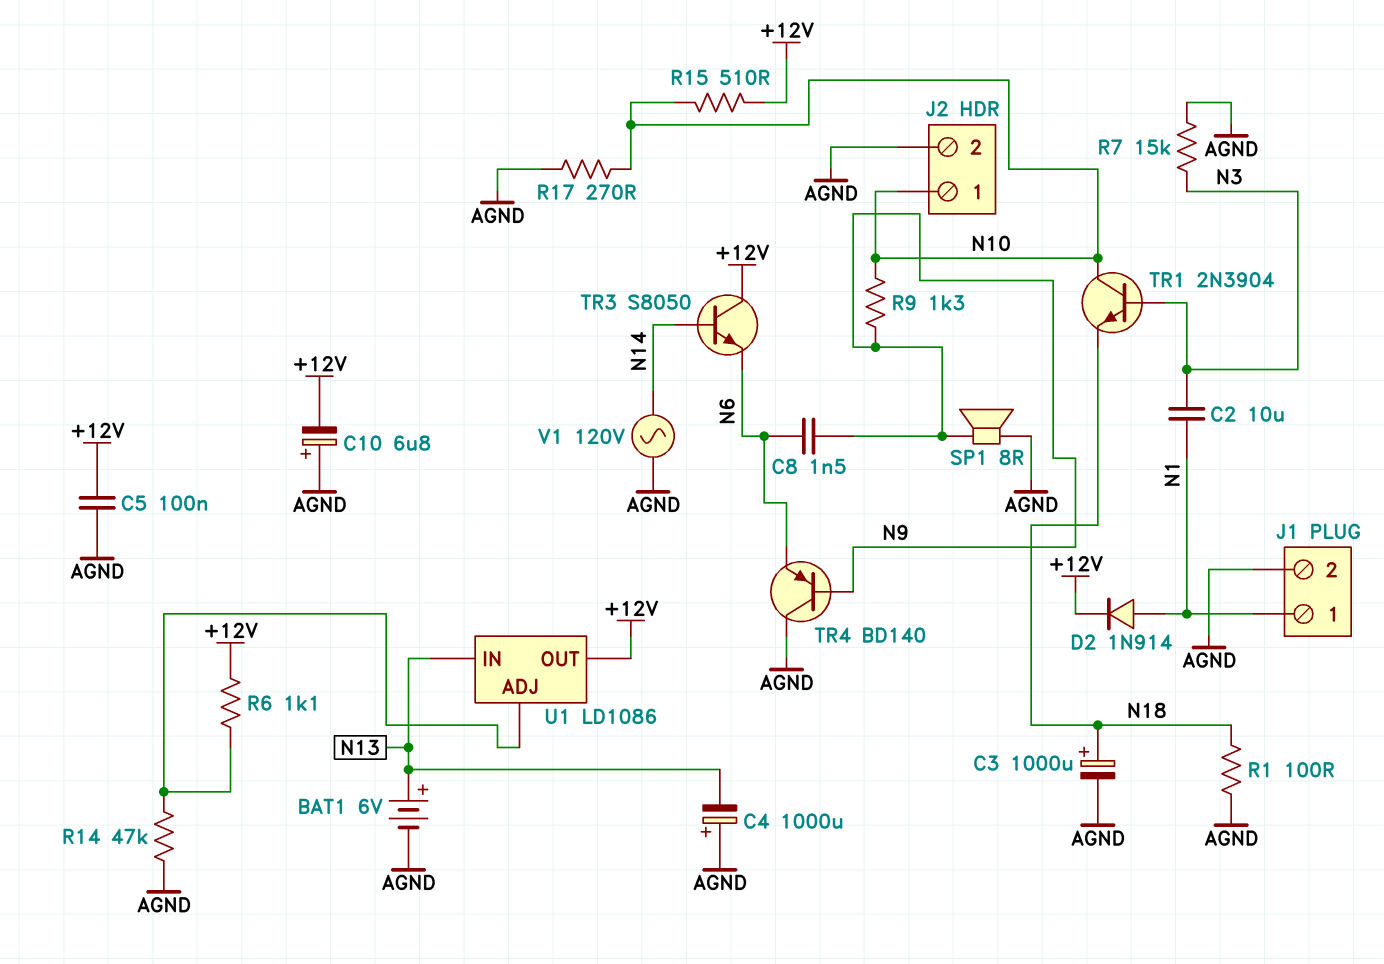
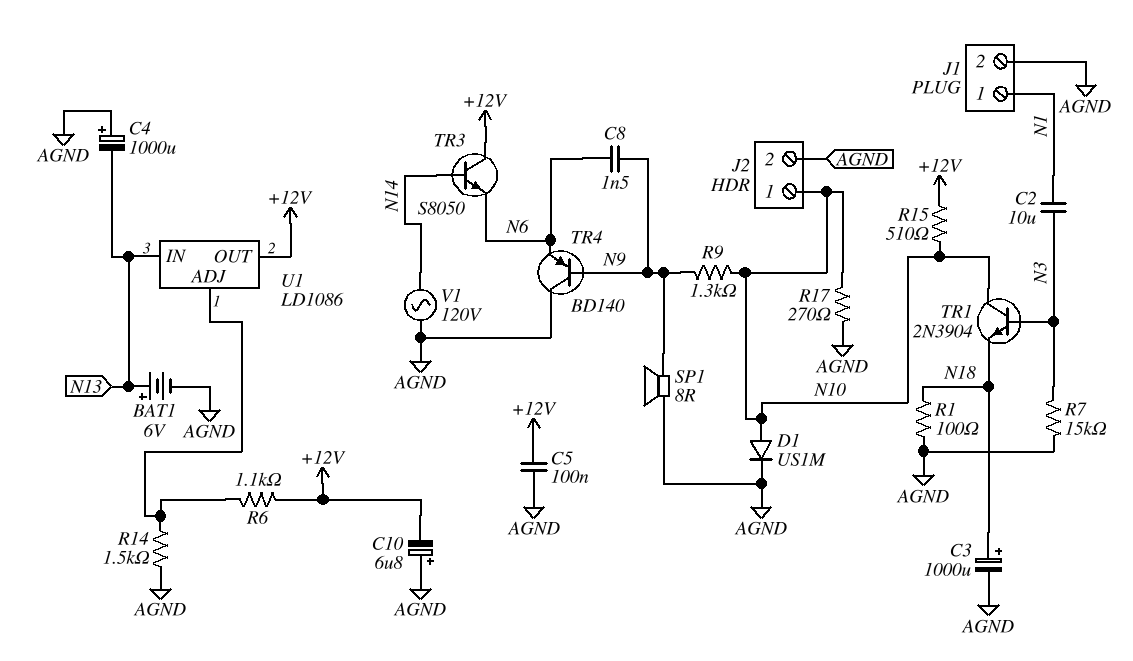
D1: none -> diode US1M (A N10, K AGND)
D2: diode 1N914 (A N1, K +12V) -> none
R14: 47k (AGND, U1/ADJ) -> 1.5k (AGND, U1/ADJ)

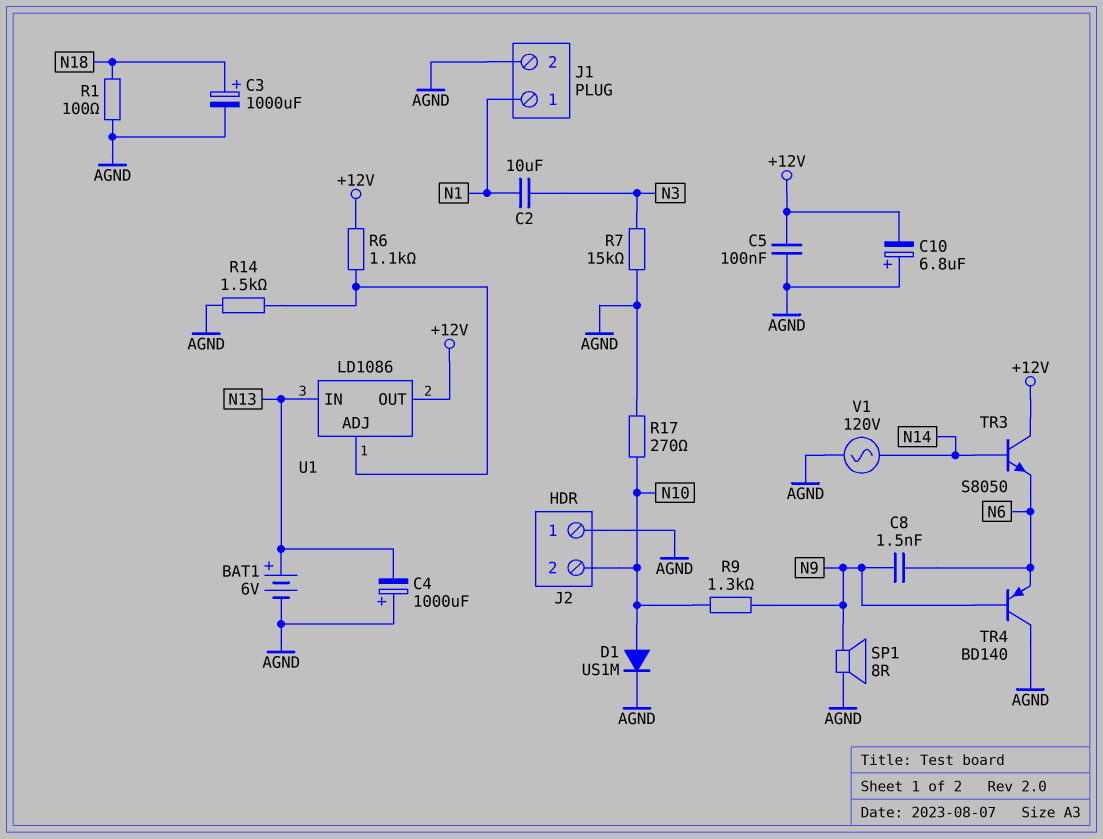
J2 pin 1: N10 -> AGND
J2 pin 2: AGND -> N10
R15: 510 (+12V, N10) -> none
TR1: NPN 2N3904 (B N3, C N10, E N18) -> none

